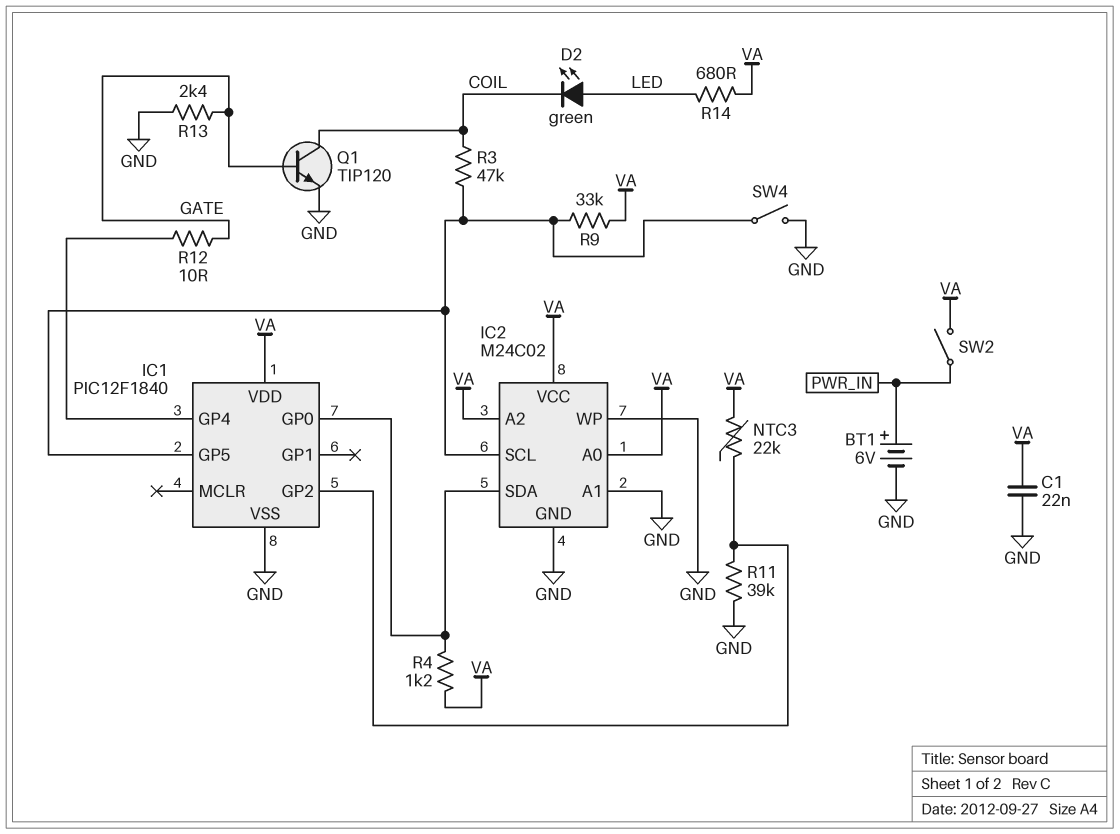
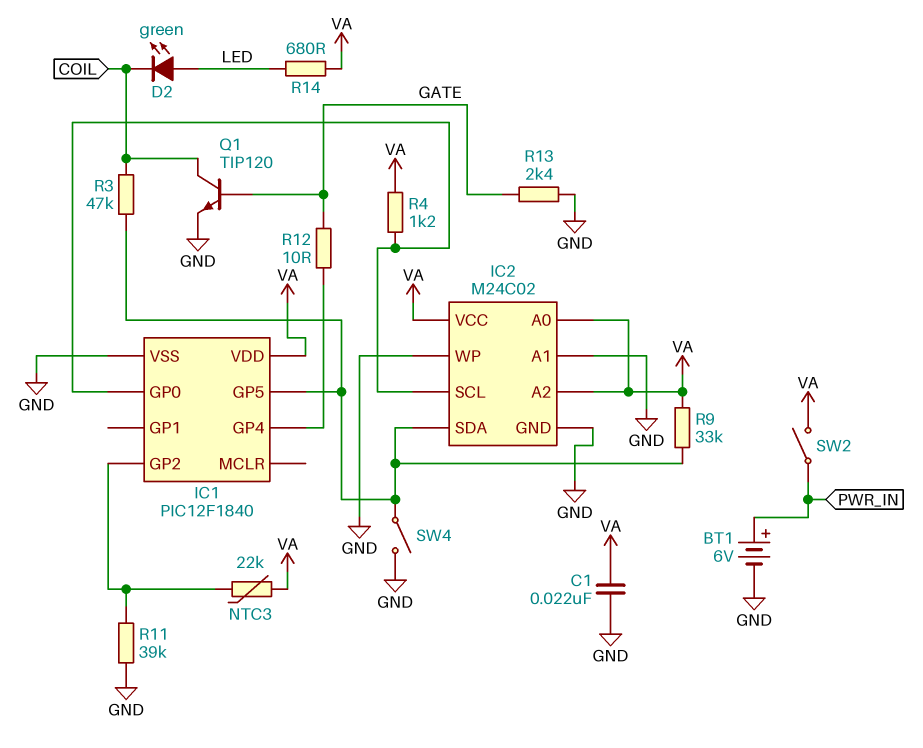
IC2 pin SCL: IC1/GP5 -> IC1/GP0
IC2 pin SDA: IC1/GP0 -> IC1/GP5

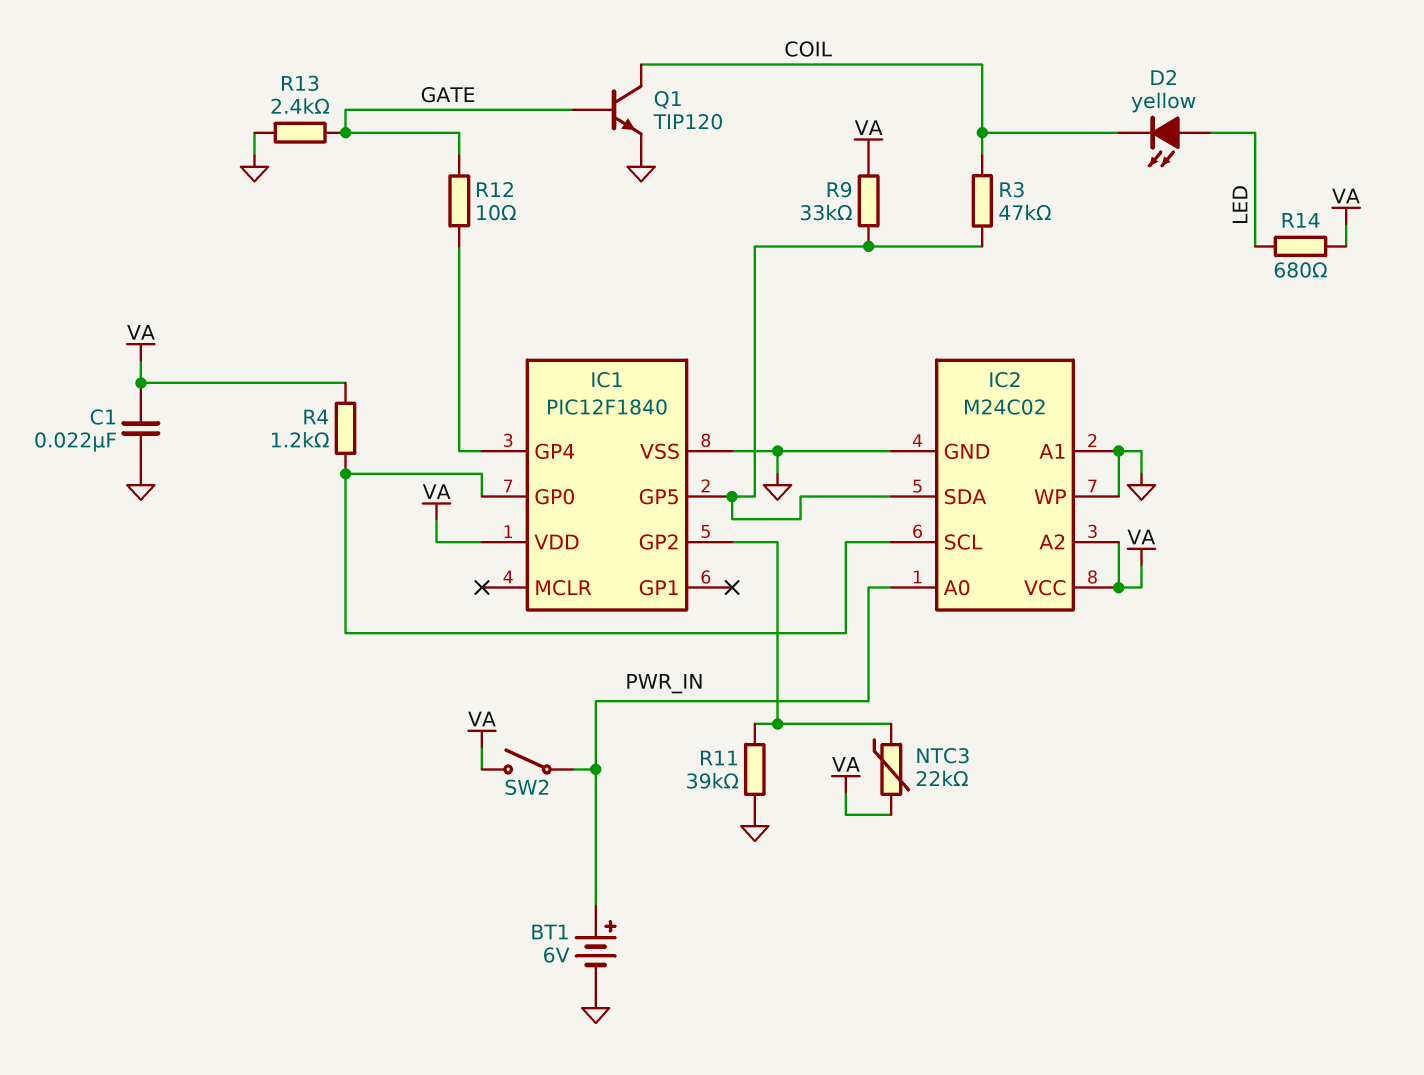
D2: LED green (A LED, K COIL) -> LED yellow (A LED, K COIL)
IC2 pin A0: VA -> PWR_IN
SW4: switch (GND, IC1/GP5) -> none

